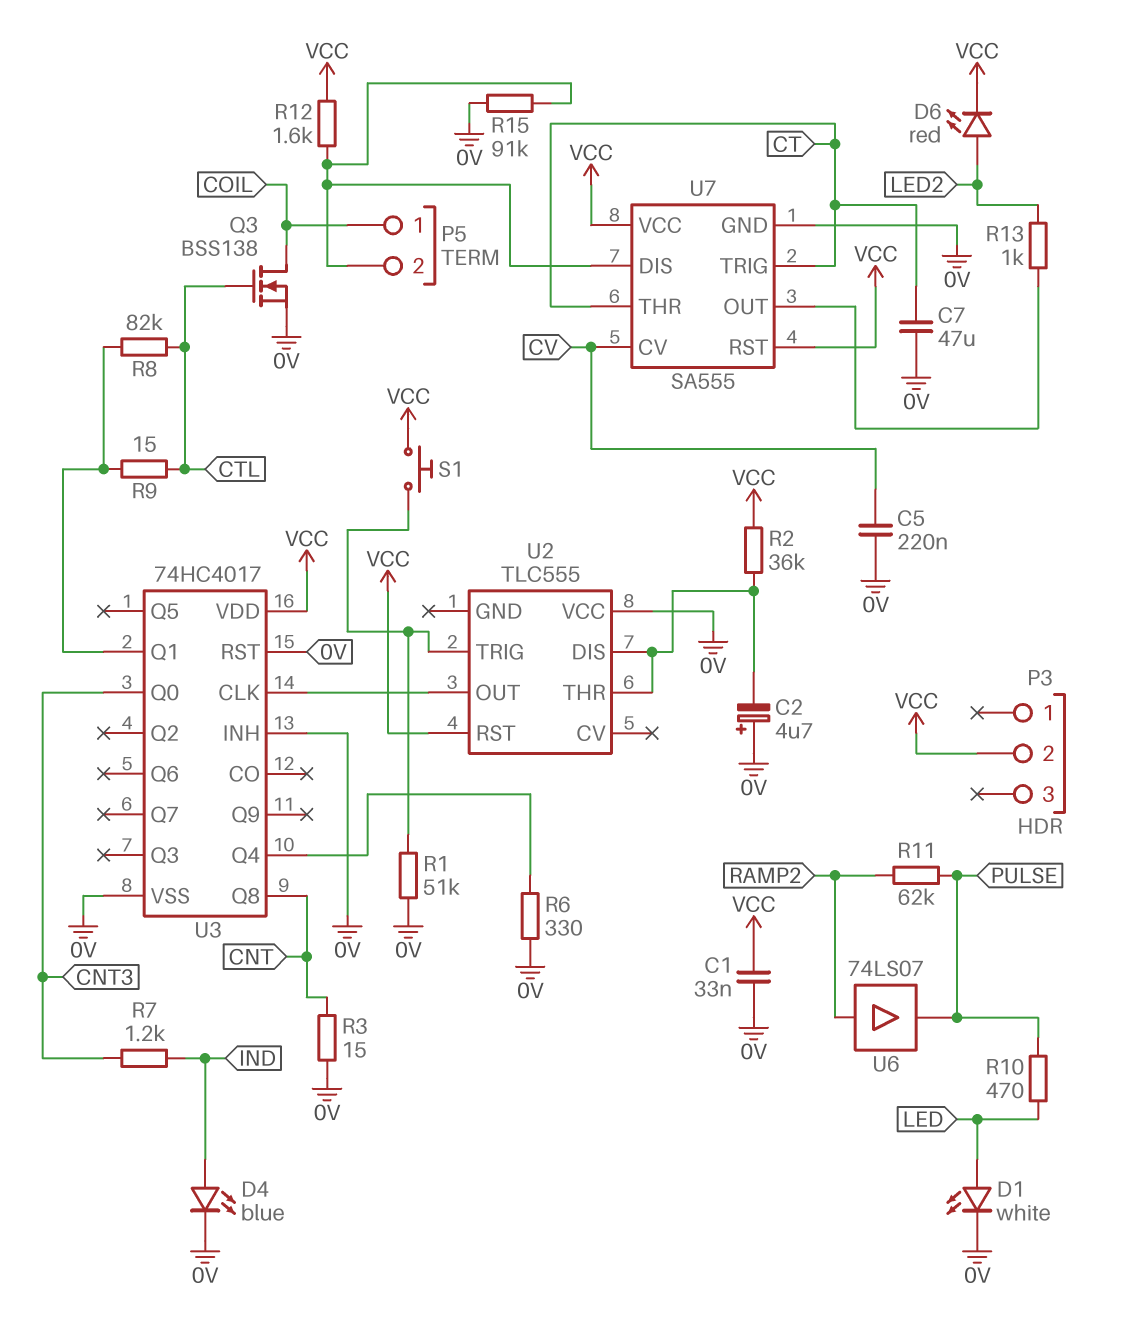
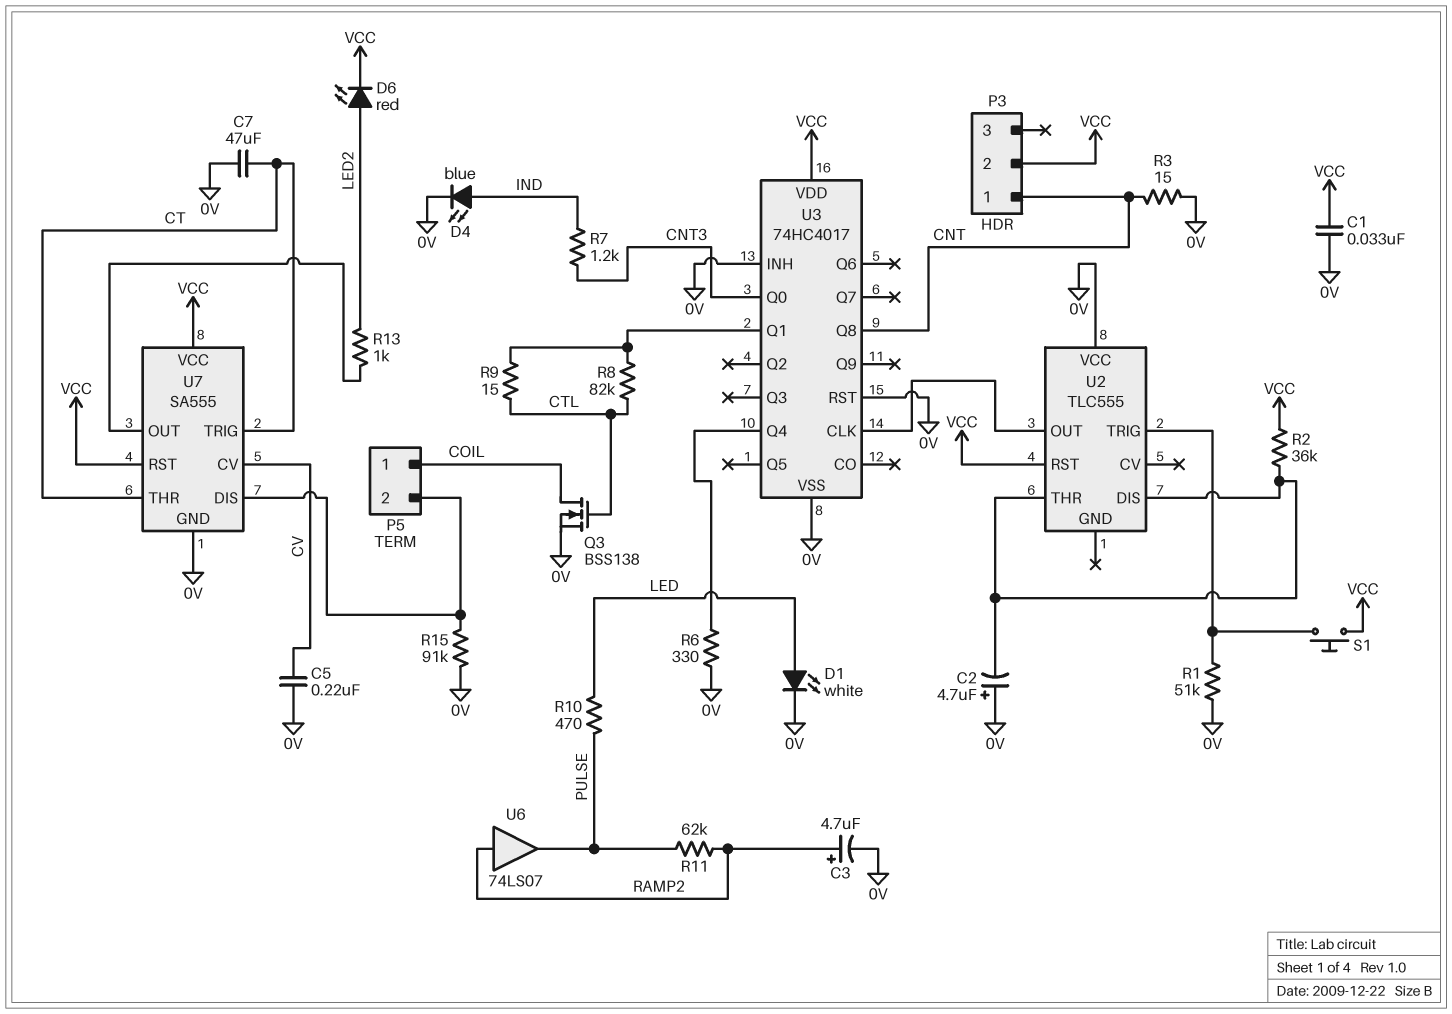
C3: none -> 4.7uF (plus RAMP2, minus 0V)
P3 pin 1: none -> CNT
R12: 1.6k (P5/2, VCC) -> none

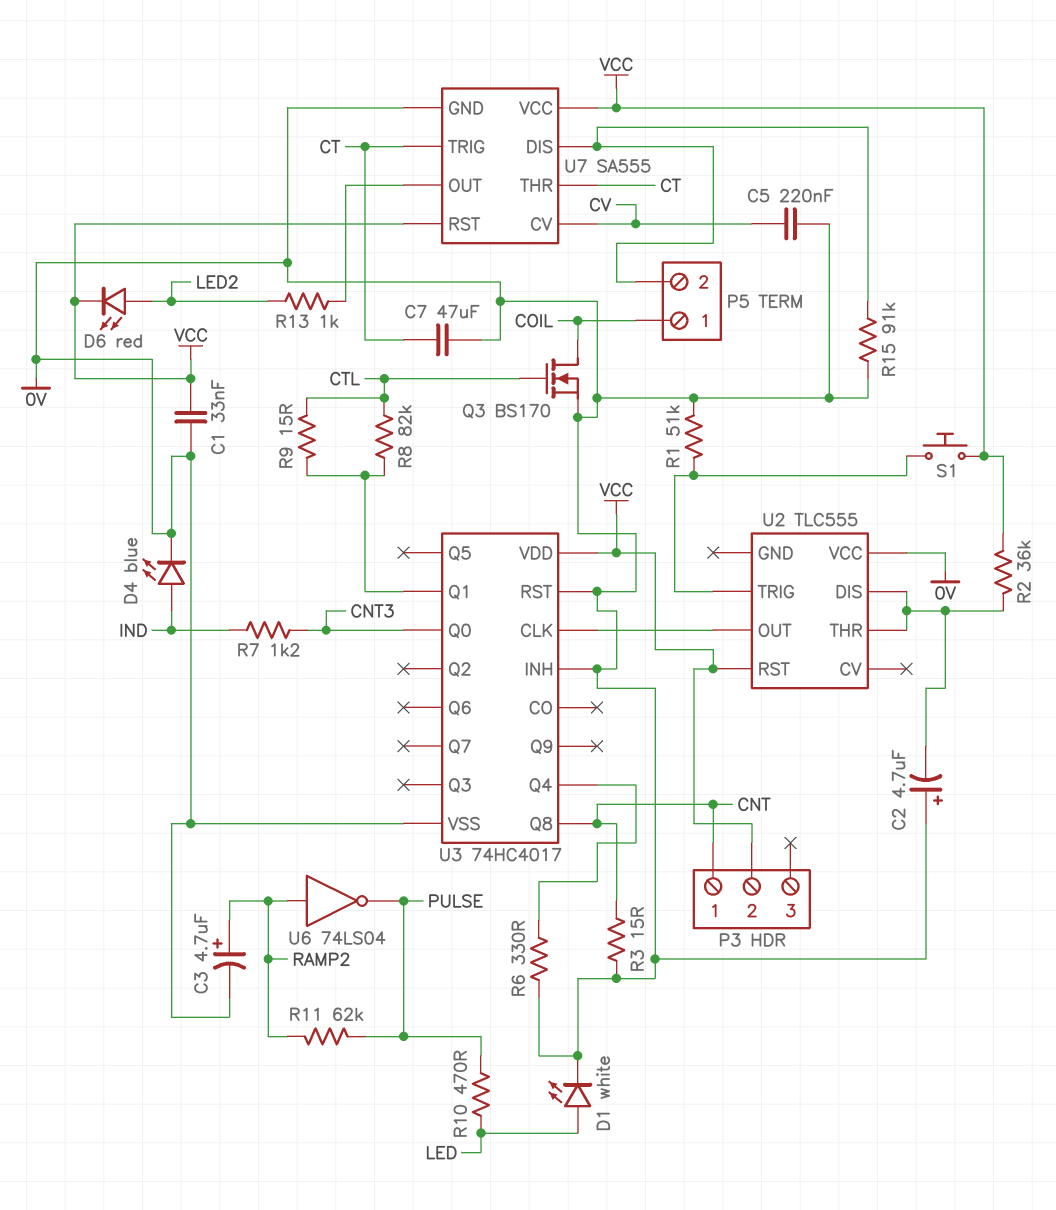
Q3: NMOS BSS138 (G CTL, D COIL, S 0V) -> NMOS BS170 (G CTL, D COIL, S 0V)
U6: buffer 74LS07 (in RAMP2, out PULSE) -> NOT 74LS04 (in RAMP2, out PULSE)

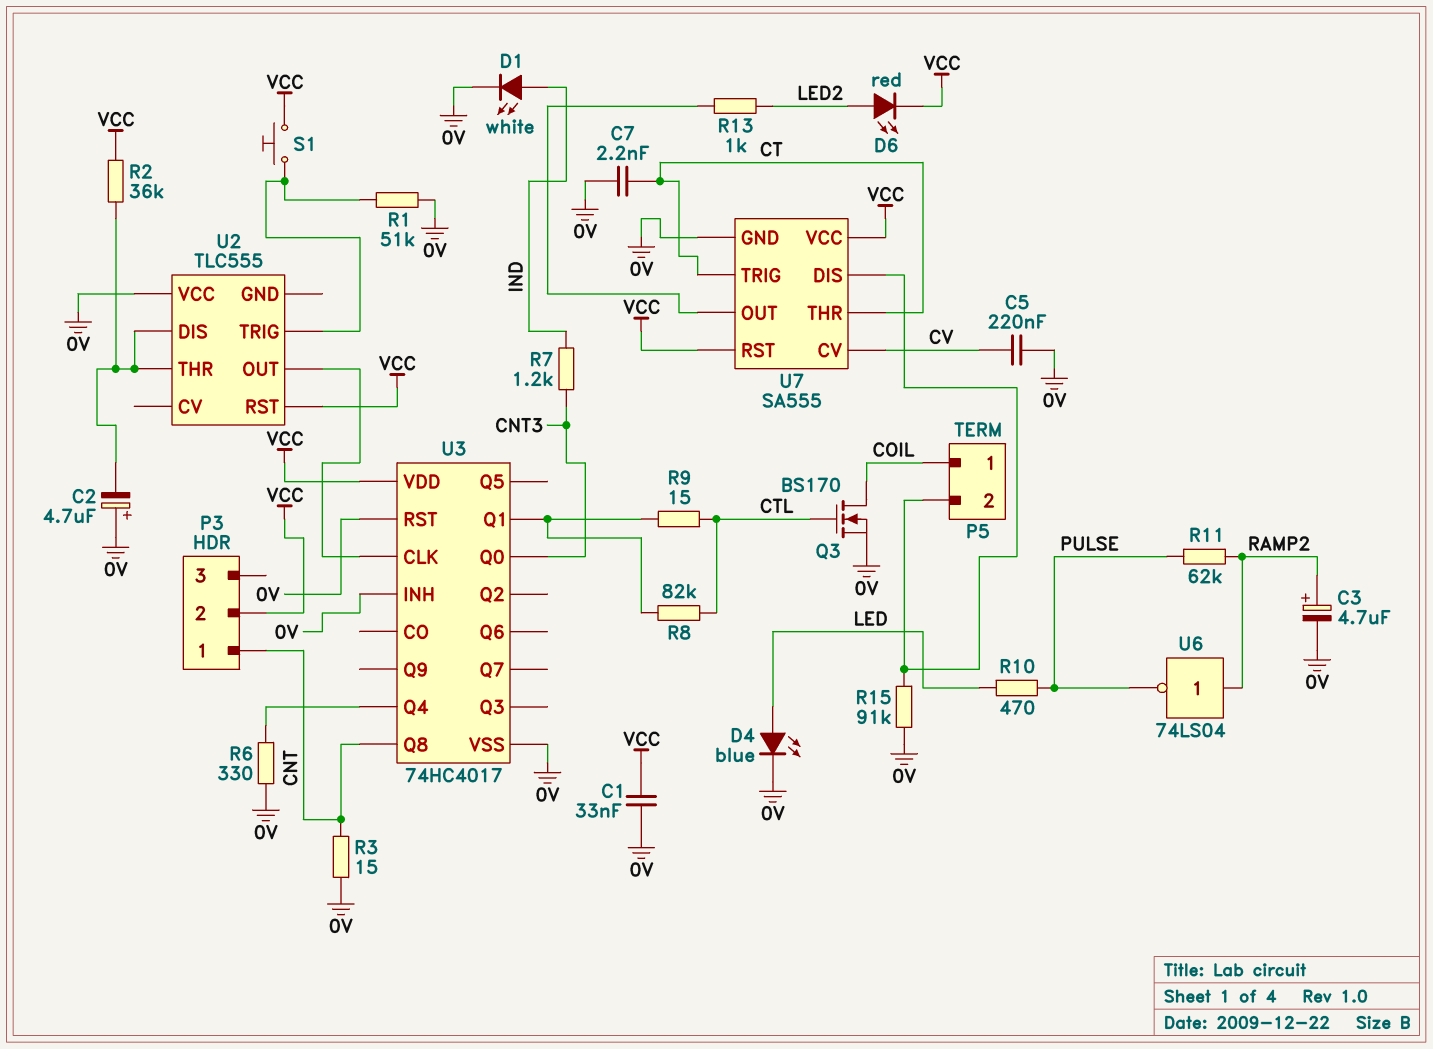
C7: 47uF (0V, CT) -> 2.2nF (0V, CT)
D1: LED white (A LED, K 0V) -> LED white (A IND, K 0V)
D4: LED blue (A IND, K 0V) -> LED blue (A LED, K 0V)

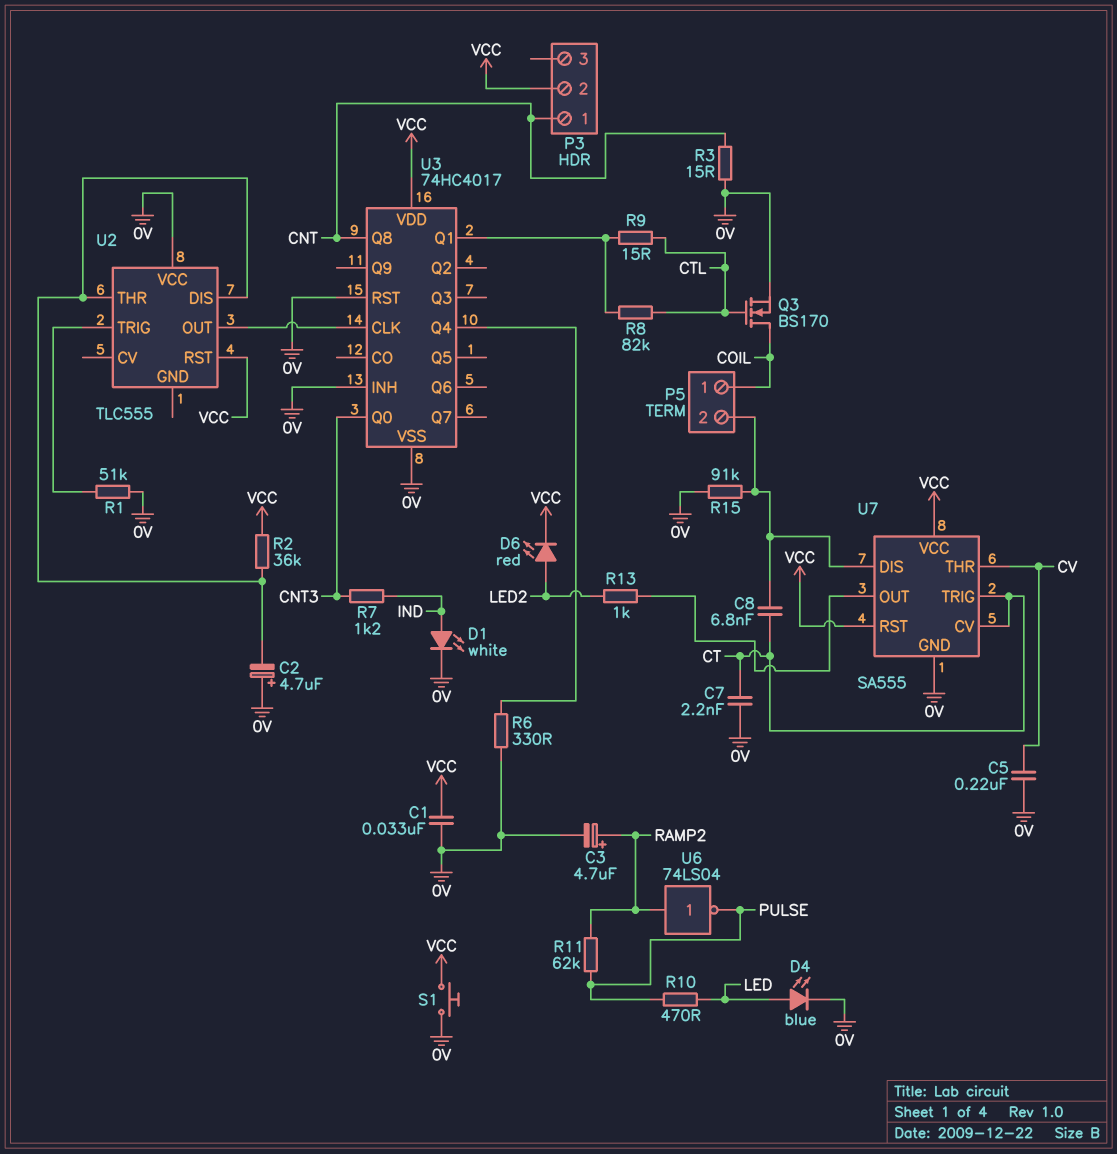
C8: none -> 6.8nF (CT, P5/2)
S1: button (U2/TRIG, VCC) -> button (0V, VCC)
U7 pin CV: CV -> CT
U7 pin THR: CT -> CV

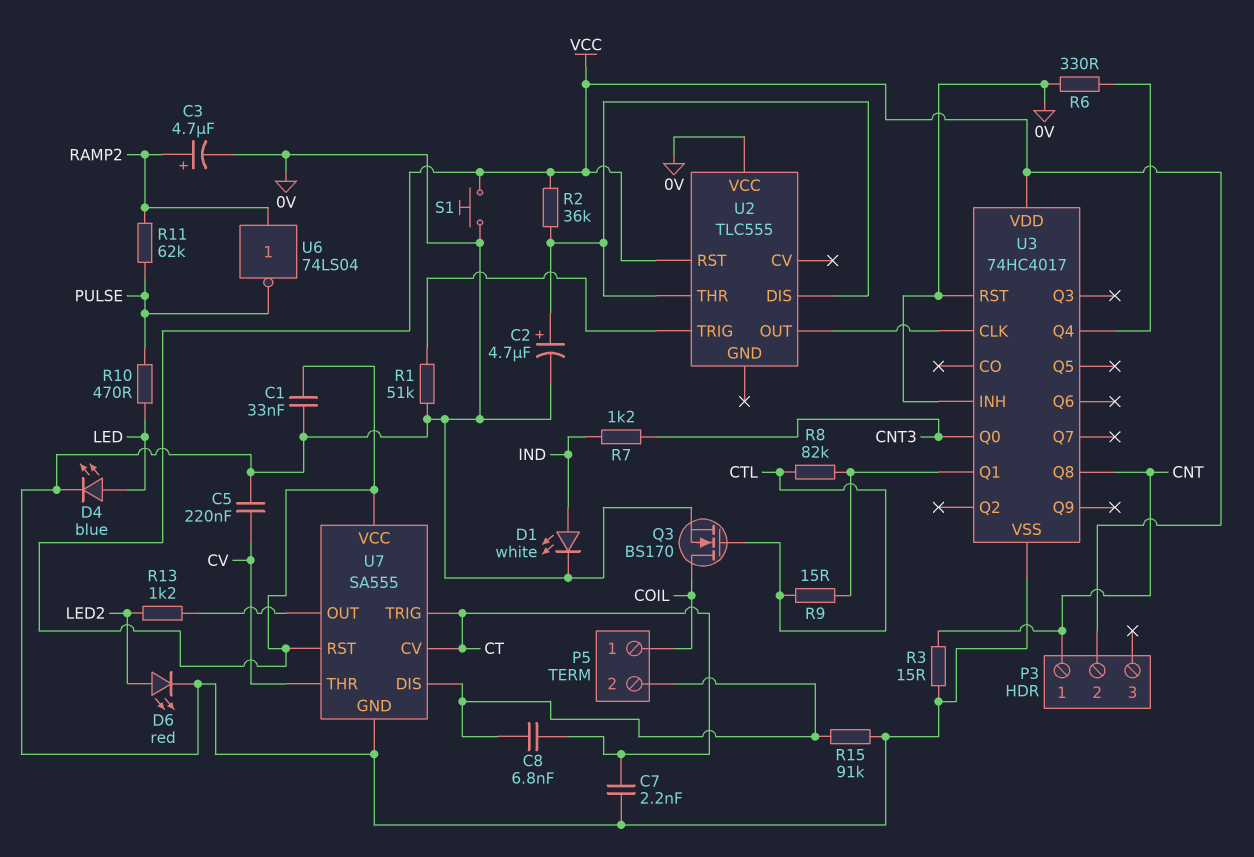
C2: 4.7uF (plus 0V, minus U2/DIS) -> 4.7uF (plus U2/DIS, minus 0V)
D6: LED red (A LED2, K VCC) -> LED red (A LED2, K 0V)
R13: 1k (LED2, U7/OUT) -> 1.2k (LED2, U7/OUT)

